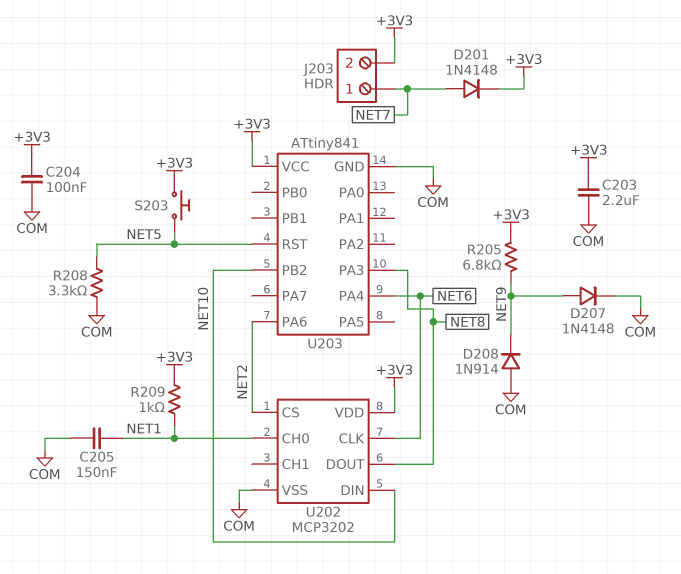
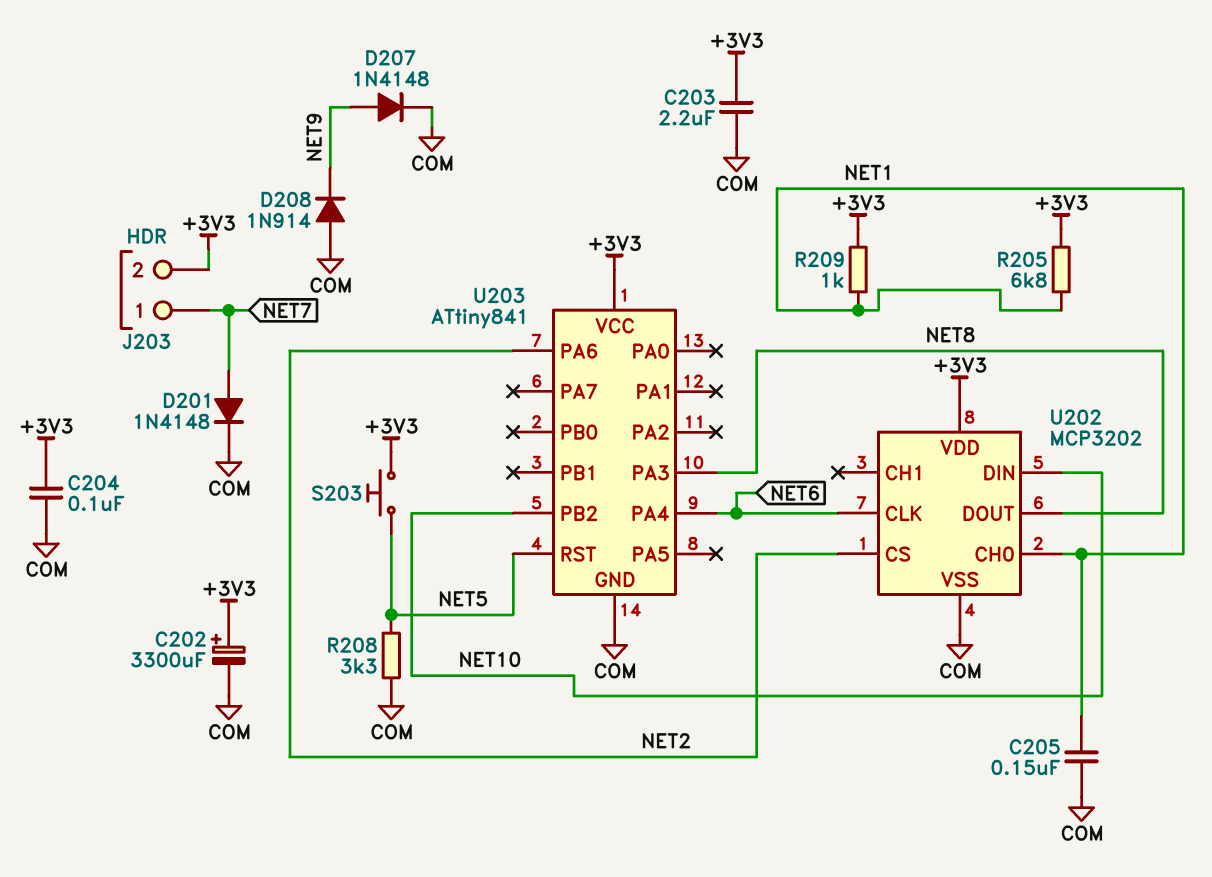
C202: none -> 3300uF (plus +3V3, minus COM)
D201: diode 1N4148 (A NET7, K +3V3) -> diode 1N4148 (A NET7, K COM)
R205: 6.8k (+3V3, NET9) -> 6.8k (+3V3, NET1)

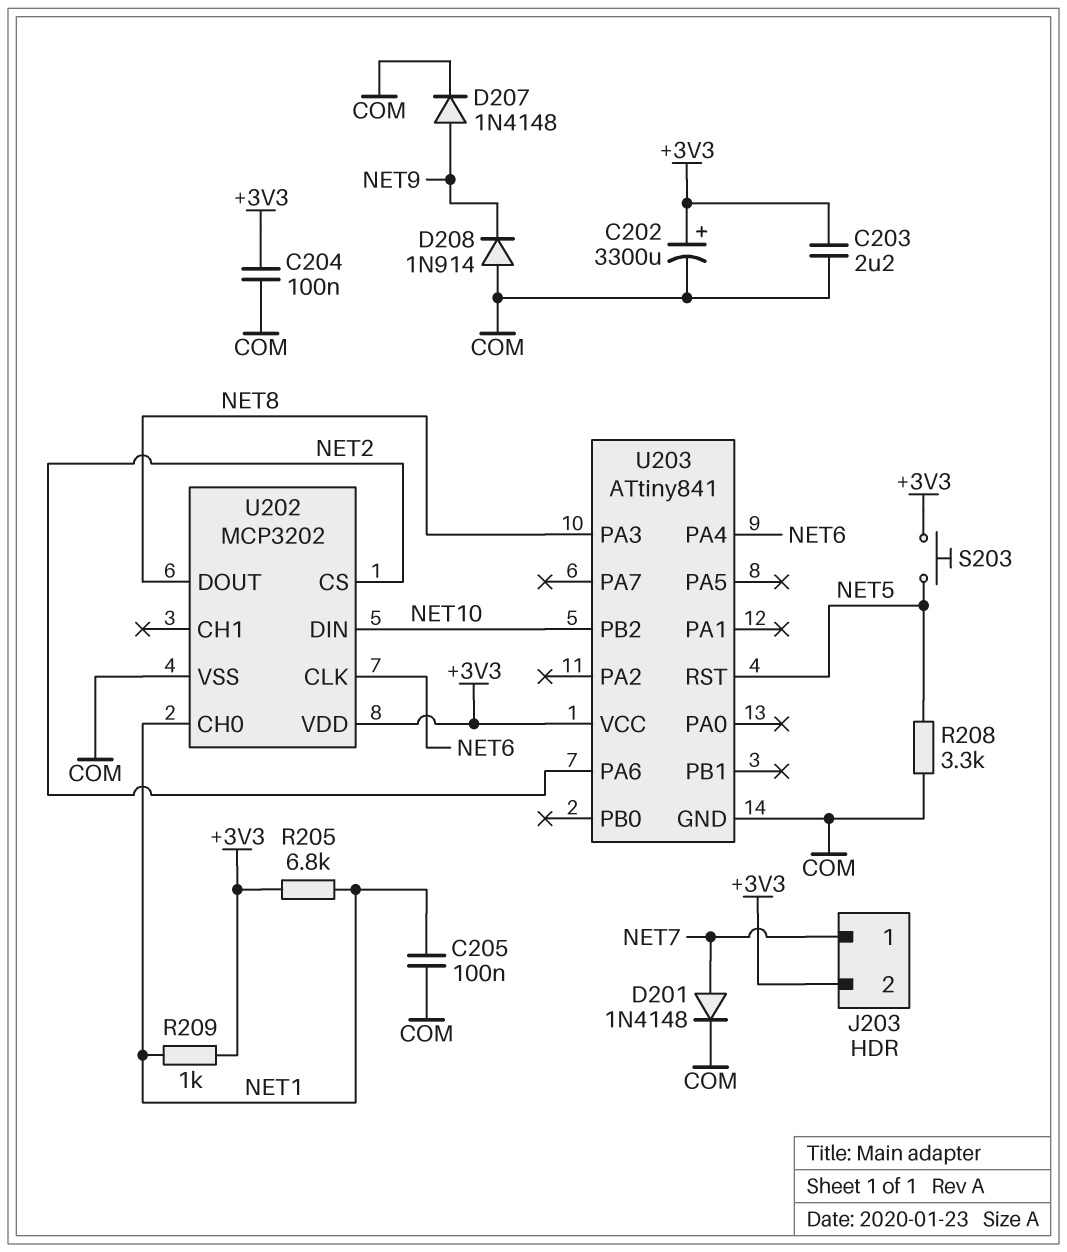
C205: 150nF (COM, NET1) -> 100nF (COM, NET1)

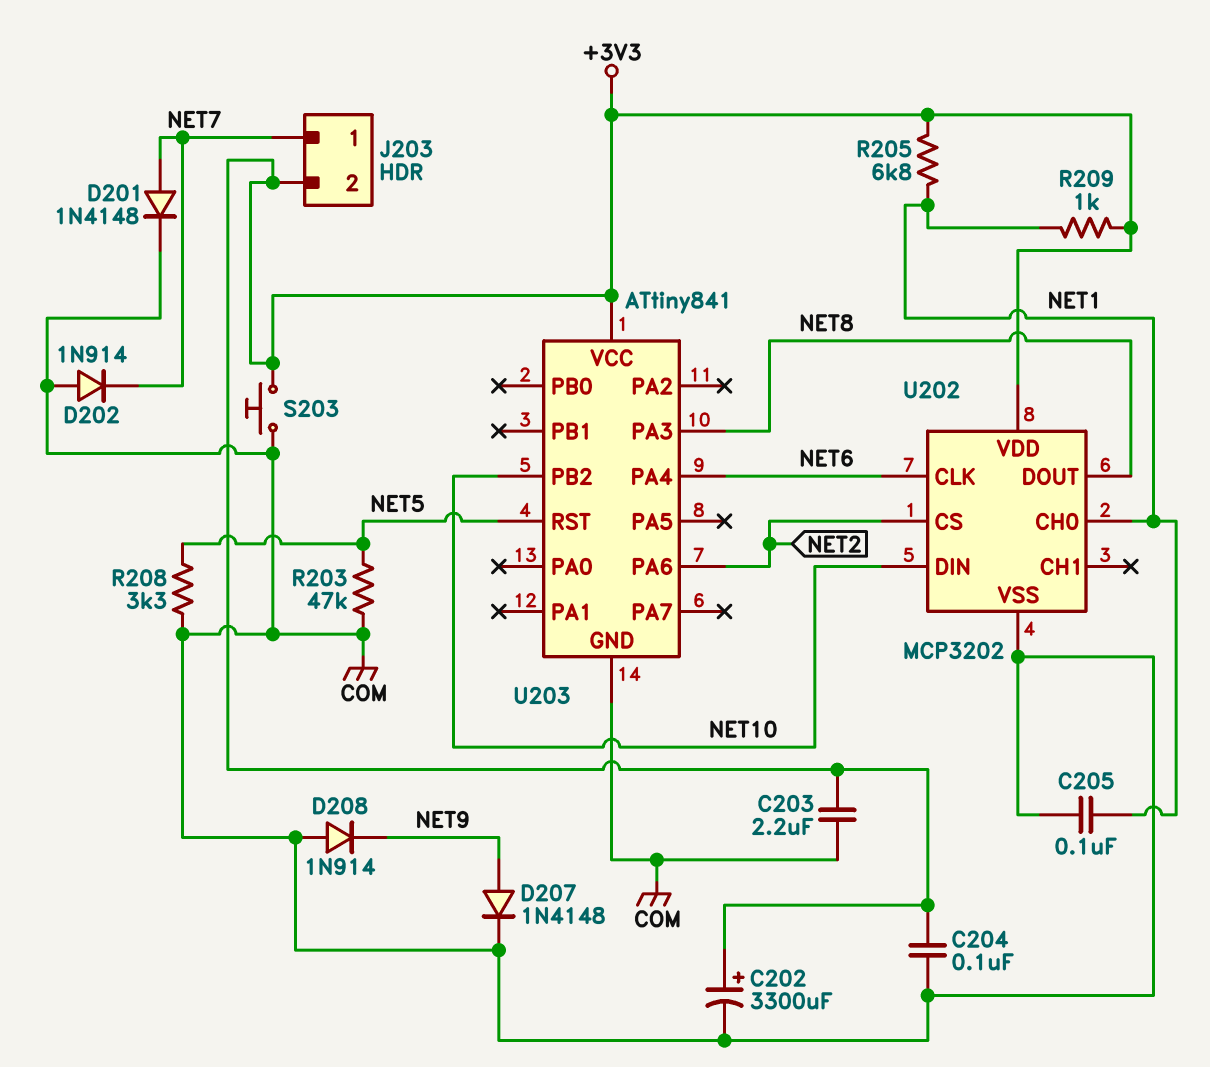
D202: none -> diode 1N914 (A COM, K NET7)
R203: none -> 47k (COM, NET5)
S203: button (+3V3, NET5) -> button (+3V3, COM)

